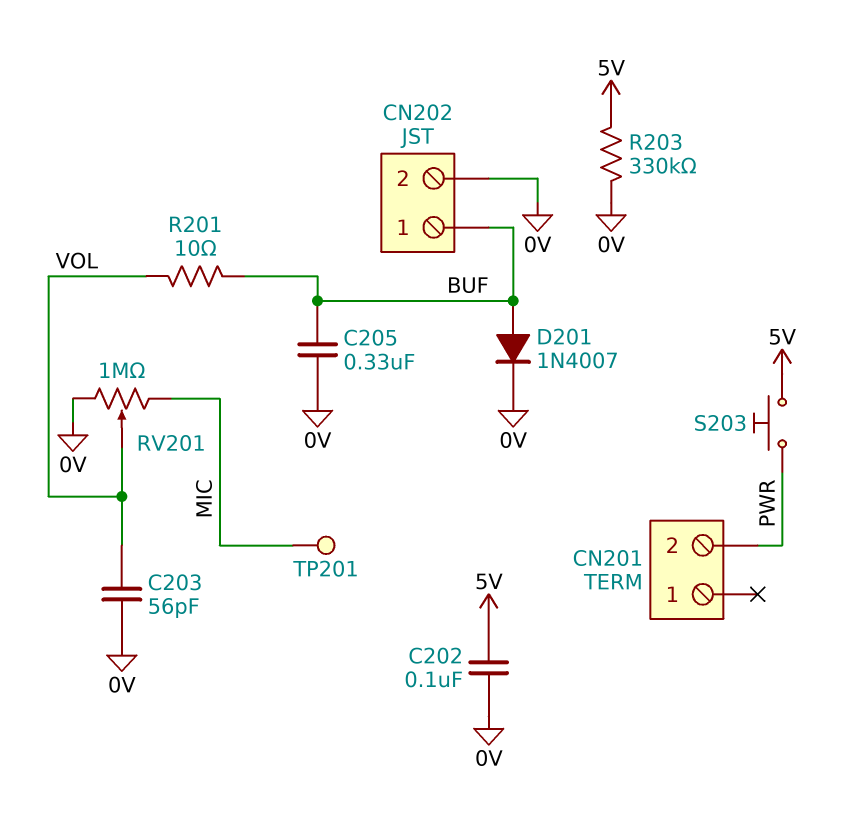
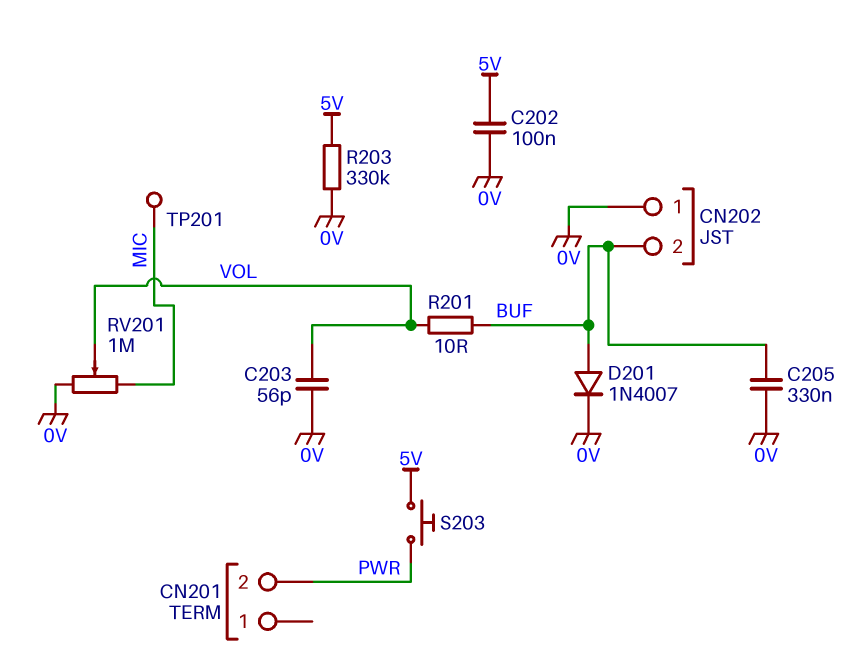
CN202 pin 1: BUF -> 0V
CN202 pin 2: 0V -> BUF

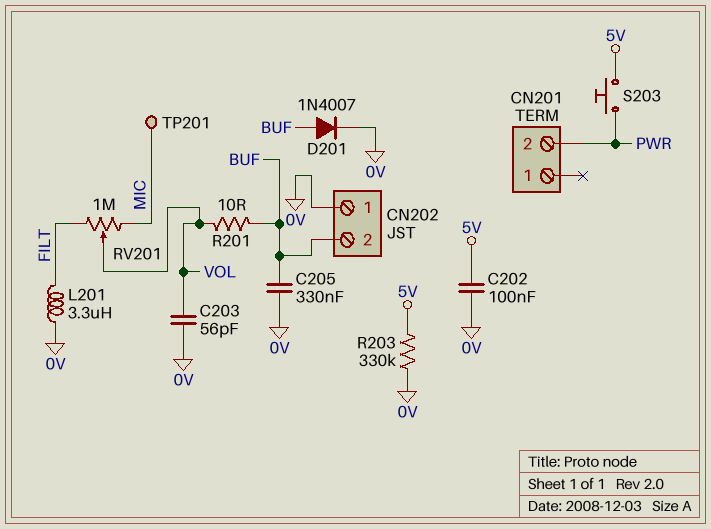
L201: none -> 3.3uH (0V, FILT)
RV201: 1M (0V, MIC, wiper VOL) -> 1M (FILT, MIC, wiper VOL)

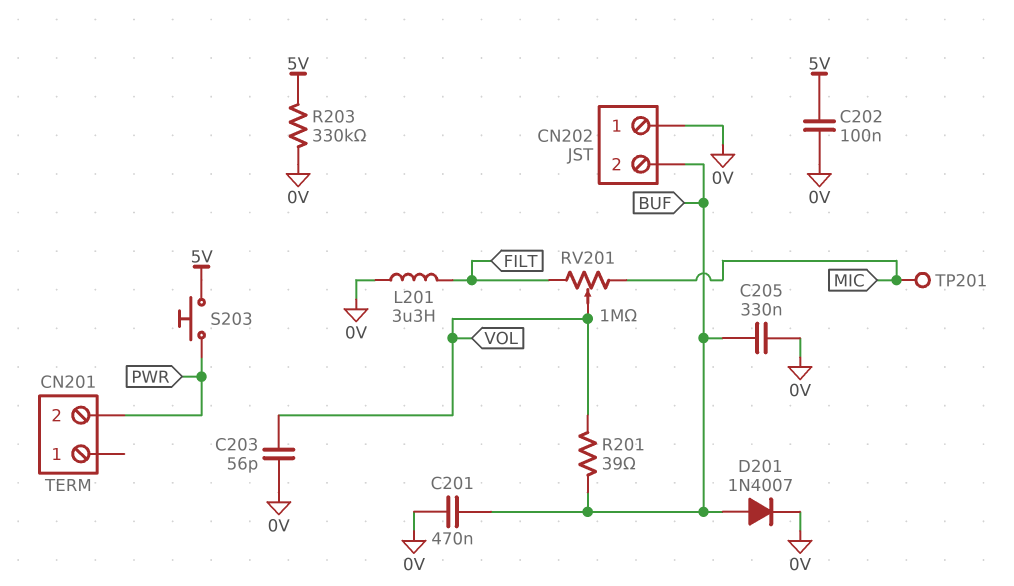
C201: none -> 470nF (0V, BUF)
R201: 10 (BUF, VOL) -> 39 (BUF, VOL)

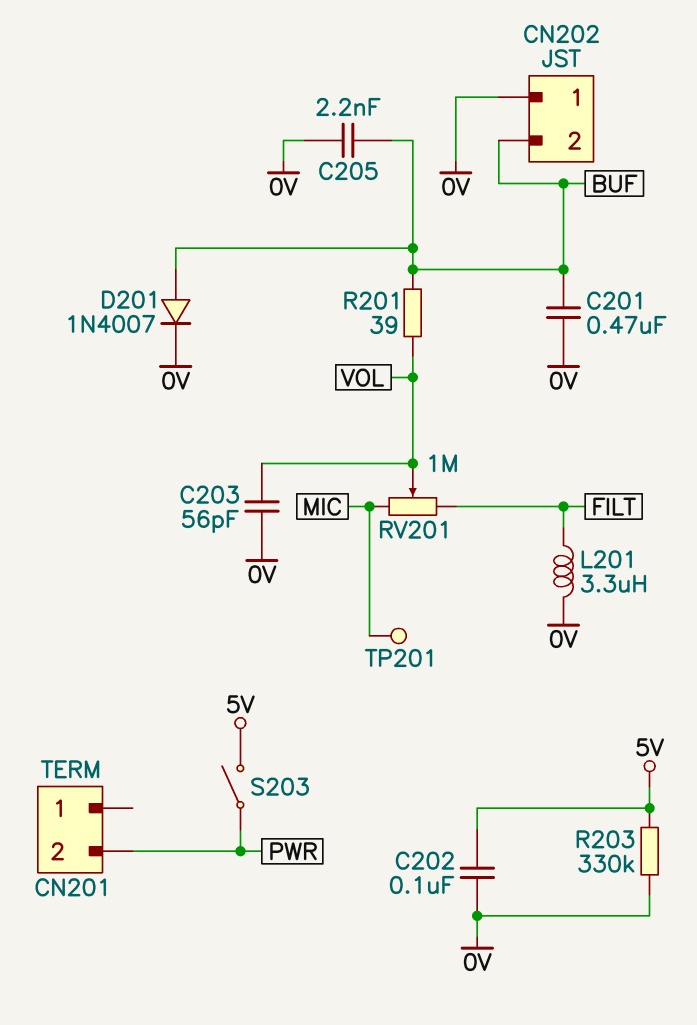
C205: 330nF (0V, BUF) -> 2.2nF (0V, BUF)
S203: button (5V, PWR) -> switch (5V, PWR)

